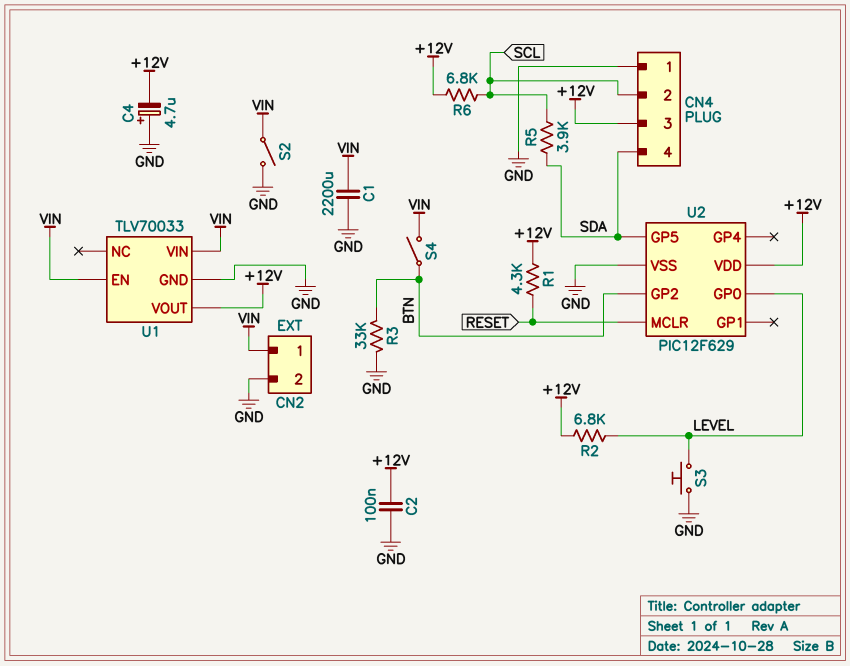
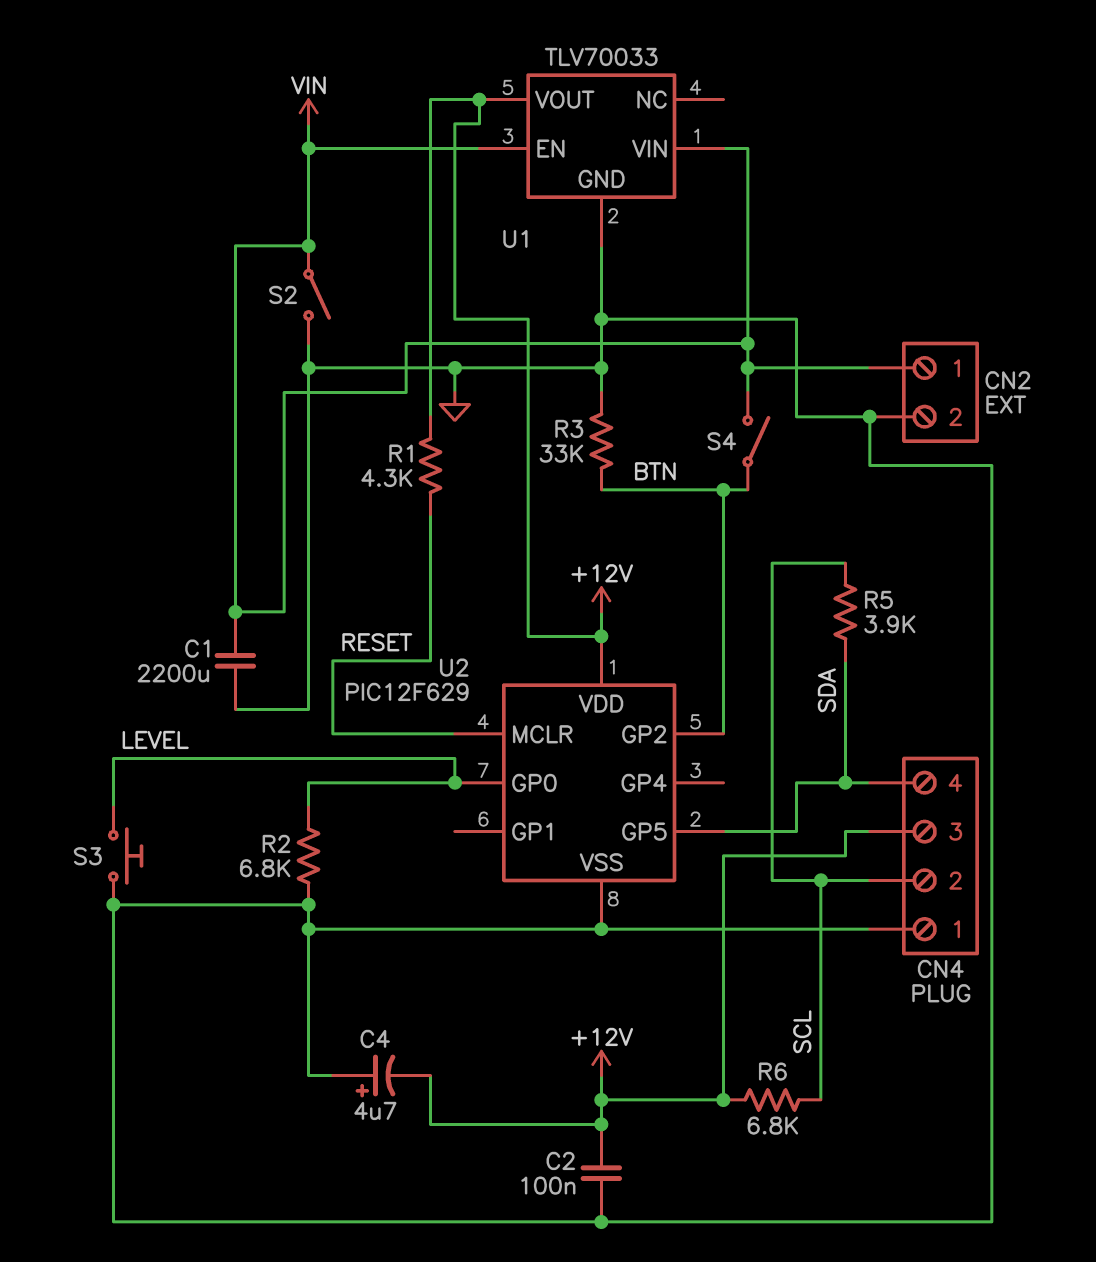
R2: 6.8k (+12V, LEVEL) -> 6.8k (GND, LEVEL)

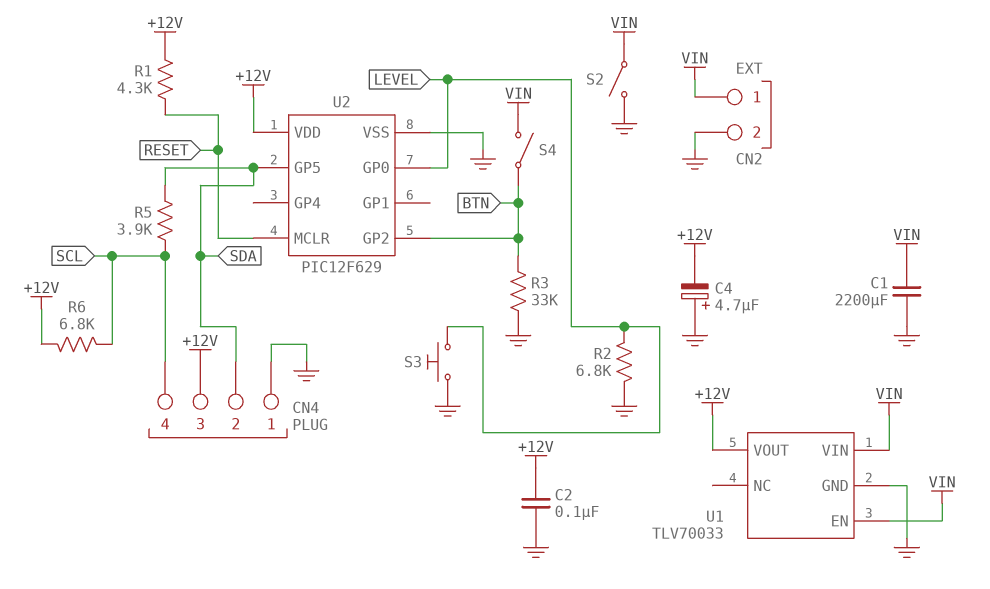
CN4 pin 2: SCL -> SDA
CN4 pin 4: SDA -> SCL

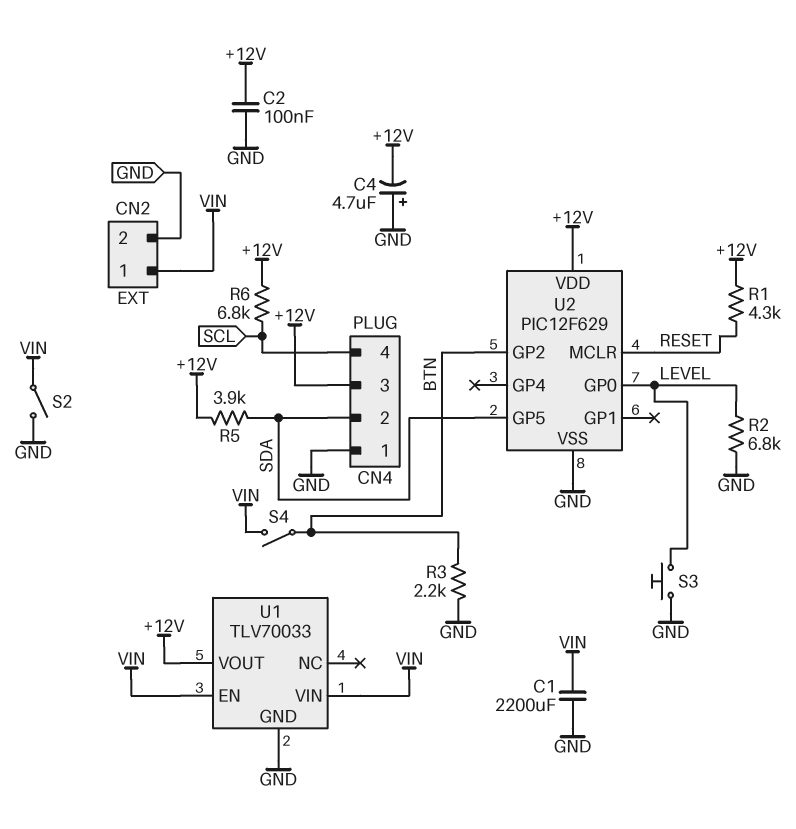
R3: 33k (BTN, GND) -> 2.2k (BTN, GND)
R5: 3.9k (SCL, SDA) -> 3.9k (+12V, SDA)

